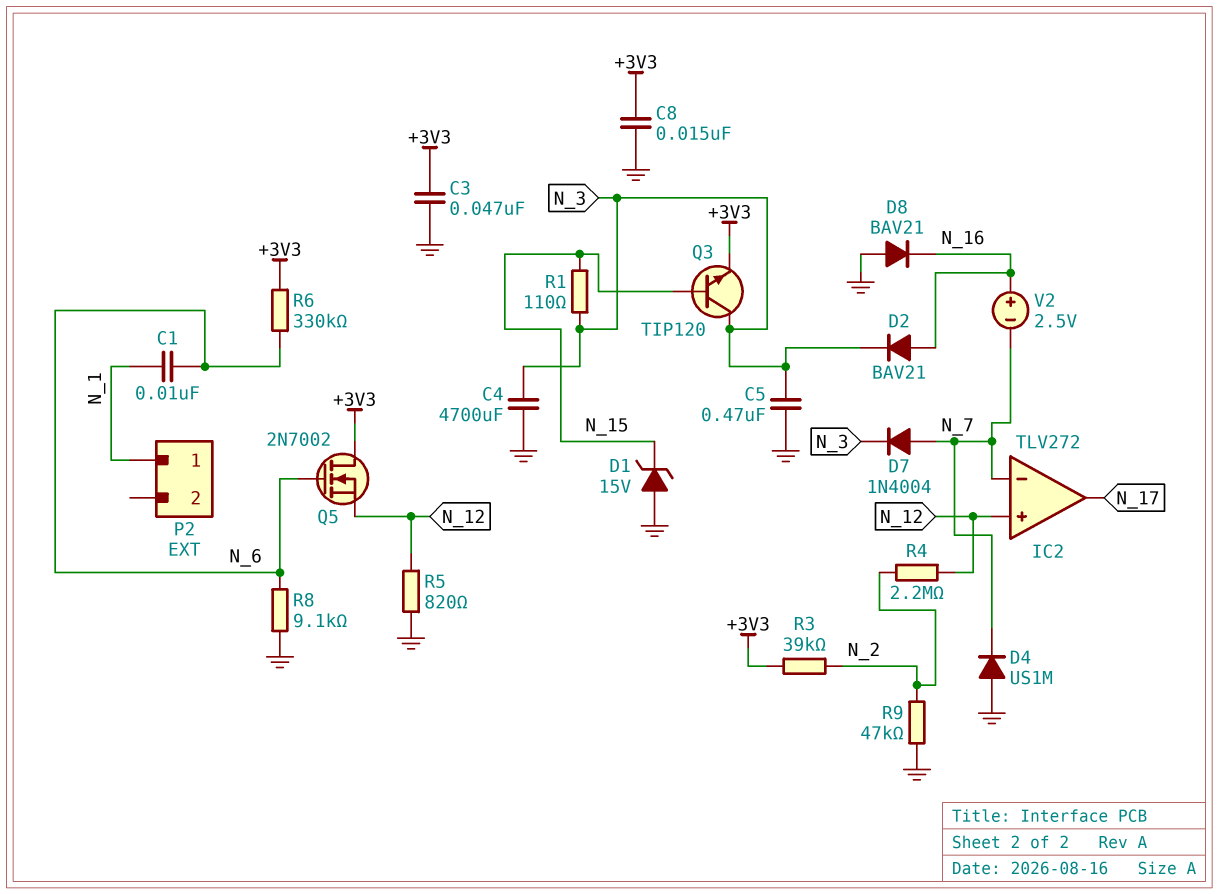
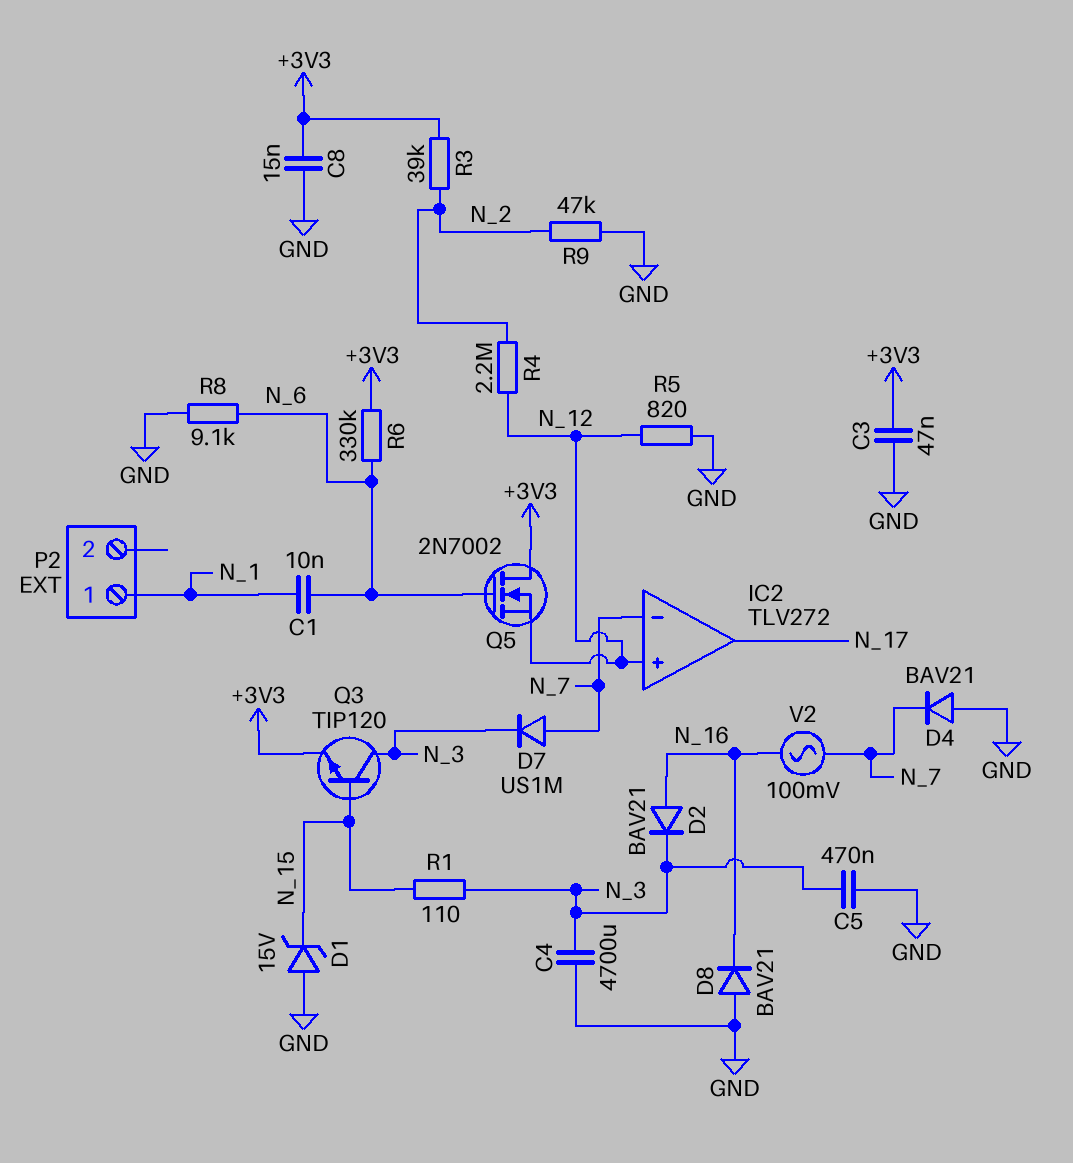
D4: diode US1M (A GND, K N_7) -> diode BAV21 (A GND, K N_7)
D7: diode 1N4004 (A N_7, K N_3) -> diode US1M (A N_7, K N_3)
V2: 2.5V (plus N_16, minus N_7) -> AC 100mV (N_7, N_16)

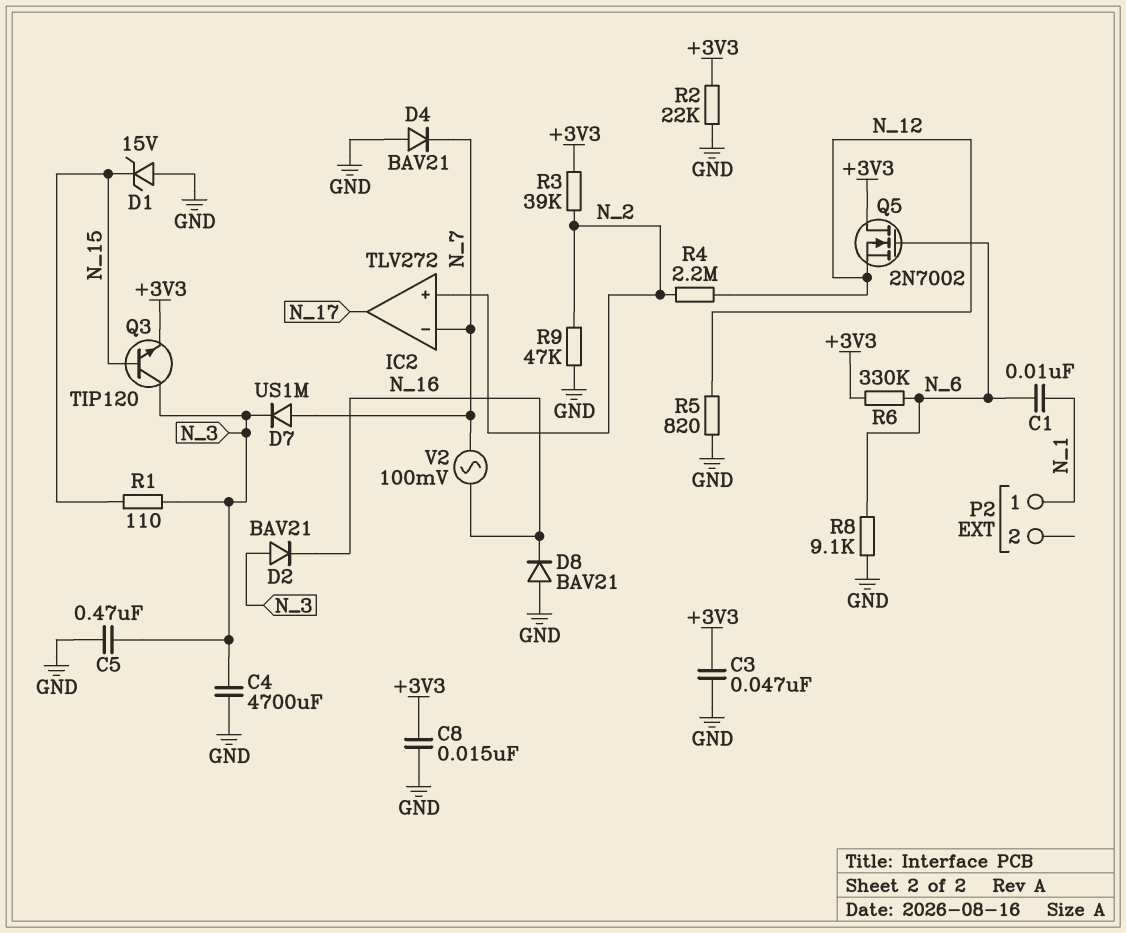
D2: diode BAV21 (A N_16, K N_3) -> diode BAV21 (A N_3, K N_16)
IC2 pin in+: N_12 -> N_2
R2: none -> 22k (+3V3, GND)

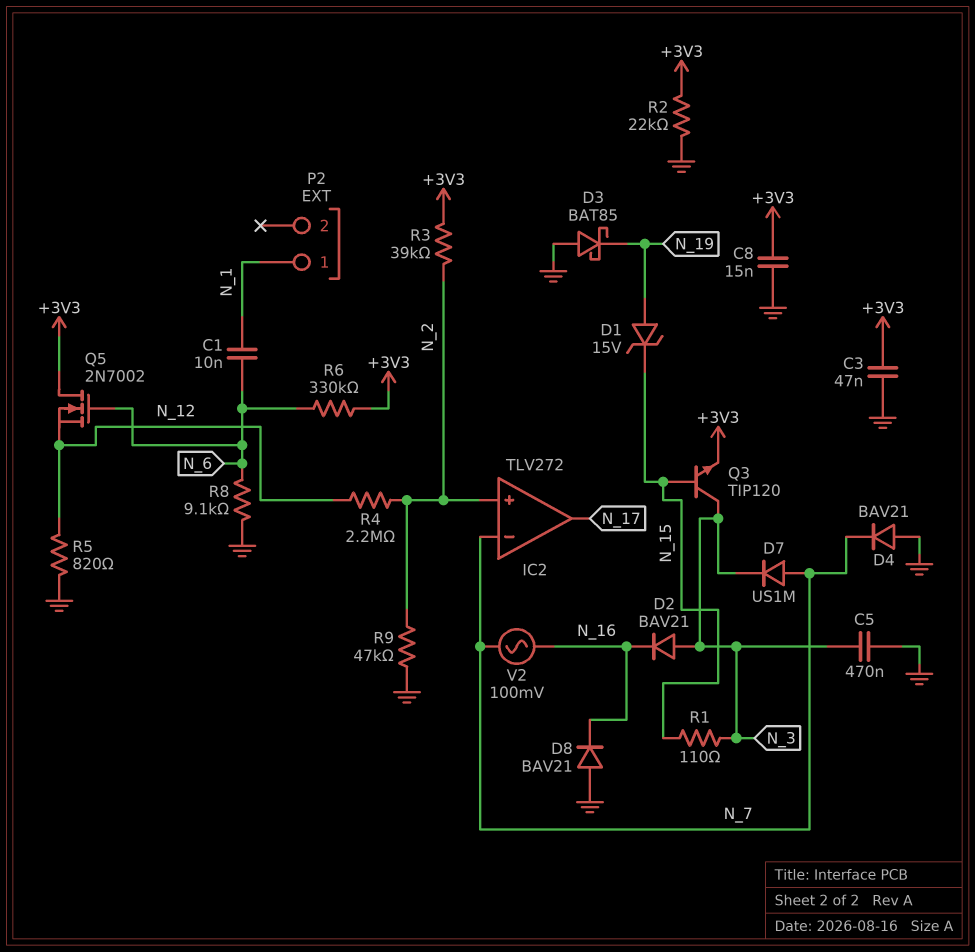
C4: 4700uF (GND, N_3) -> none
D1: zener 15V (A GND, K N_15) -> zener 15V (A N_19, K N_15)
D3: none -> schottky BAT85 (A GND, K N_19)

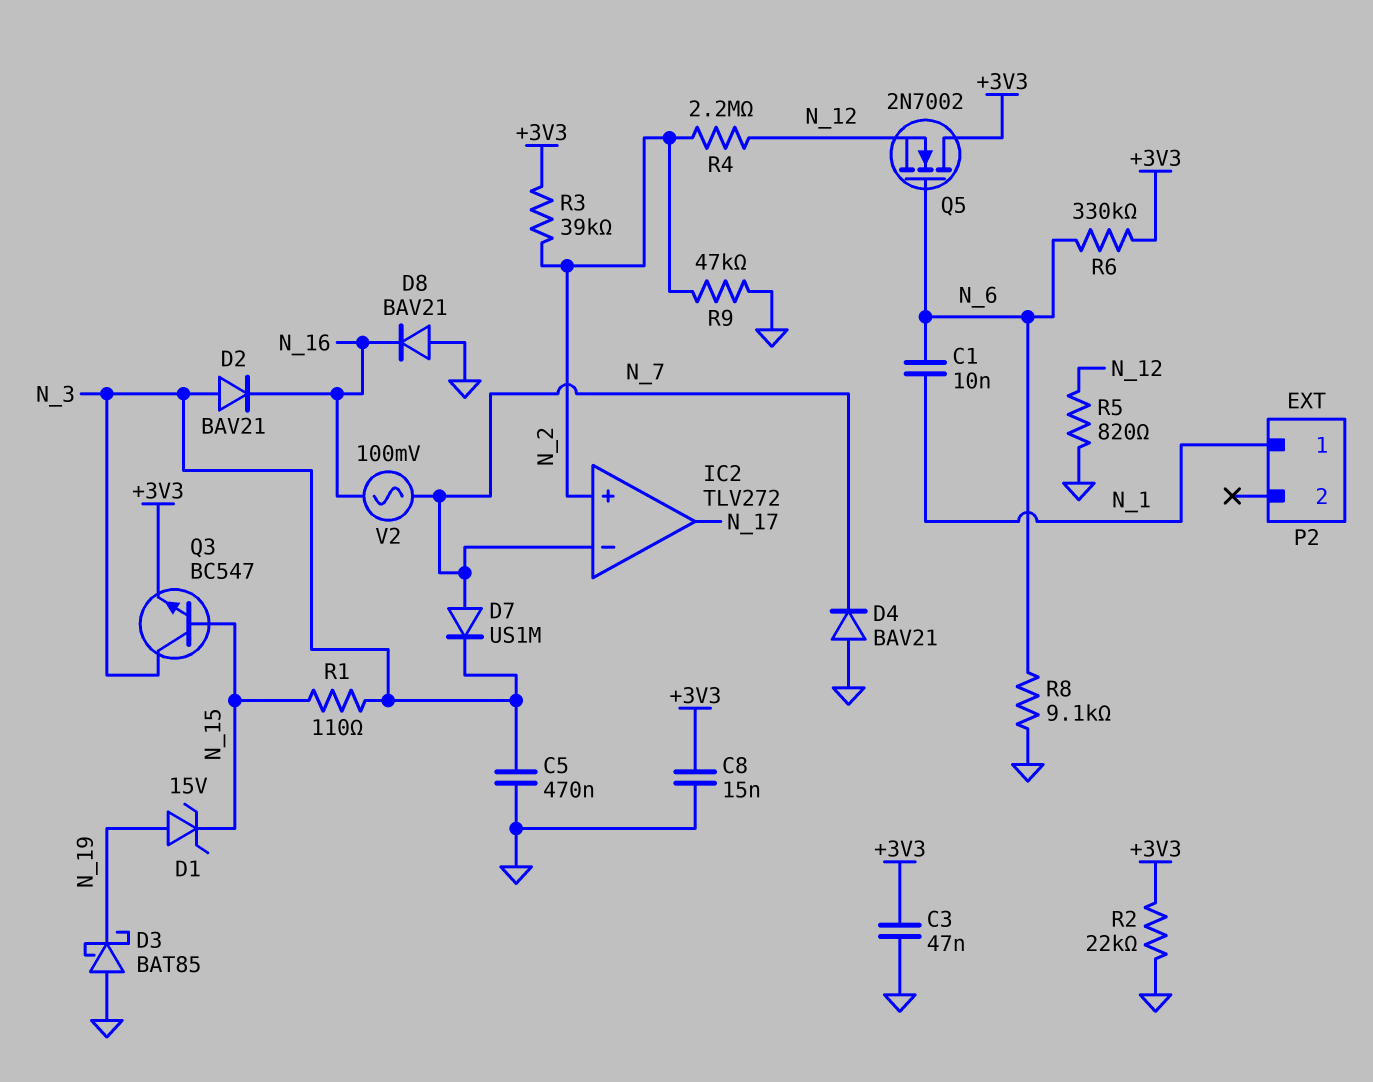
Q3: NPN TIP120 (B N_15, C N_3, E +3V3) -> NPN BC547 (B N_15, C N_3, E +3V3)

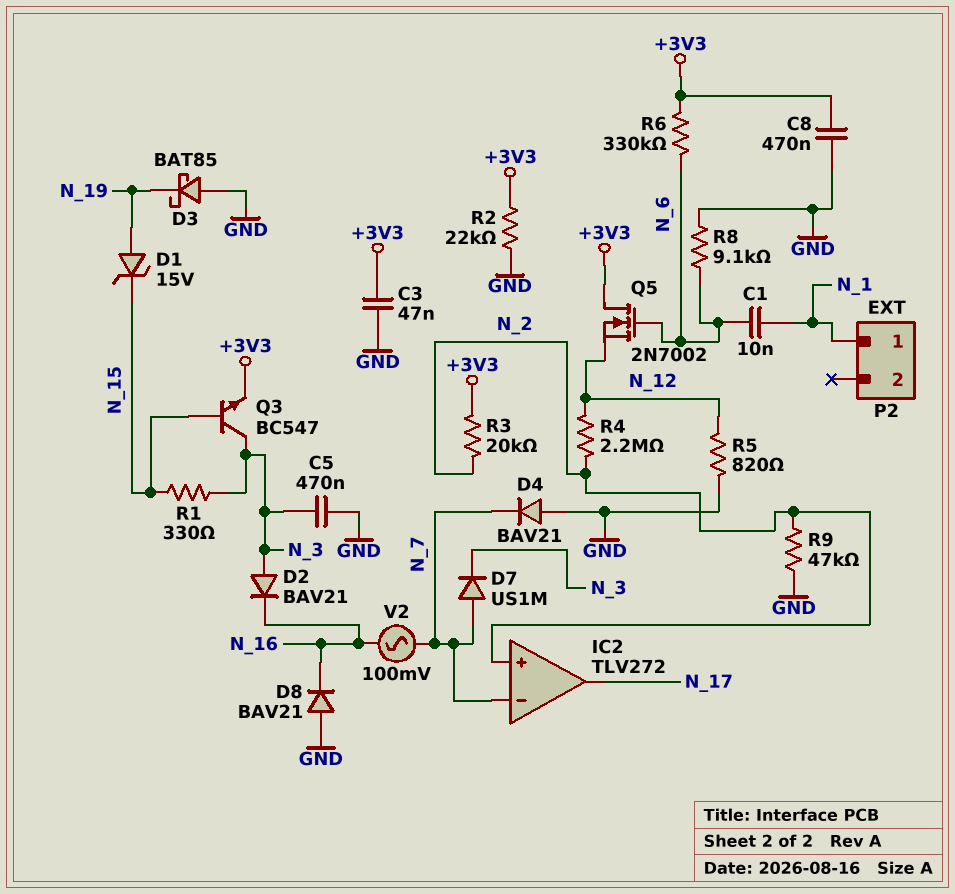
C8: 15nF (+3V3, GND) -> 470nF (+3V3, GND)
R1: 110 (N_3, N_15) -> 330 (N_3, N_15)
R3: 39k (+3V3, N_2) -> 20k (+3V3, N_2)

